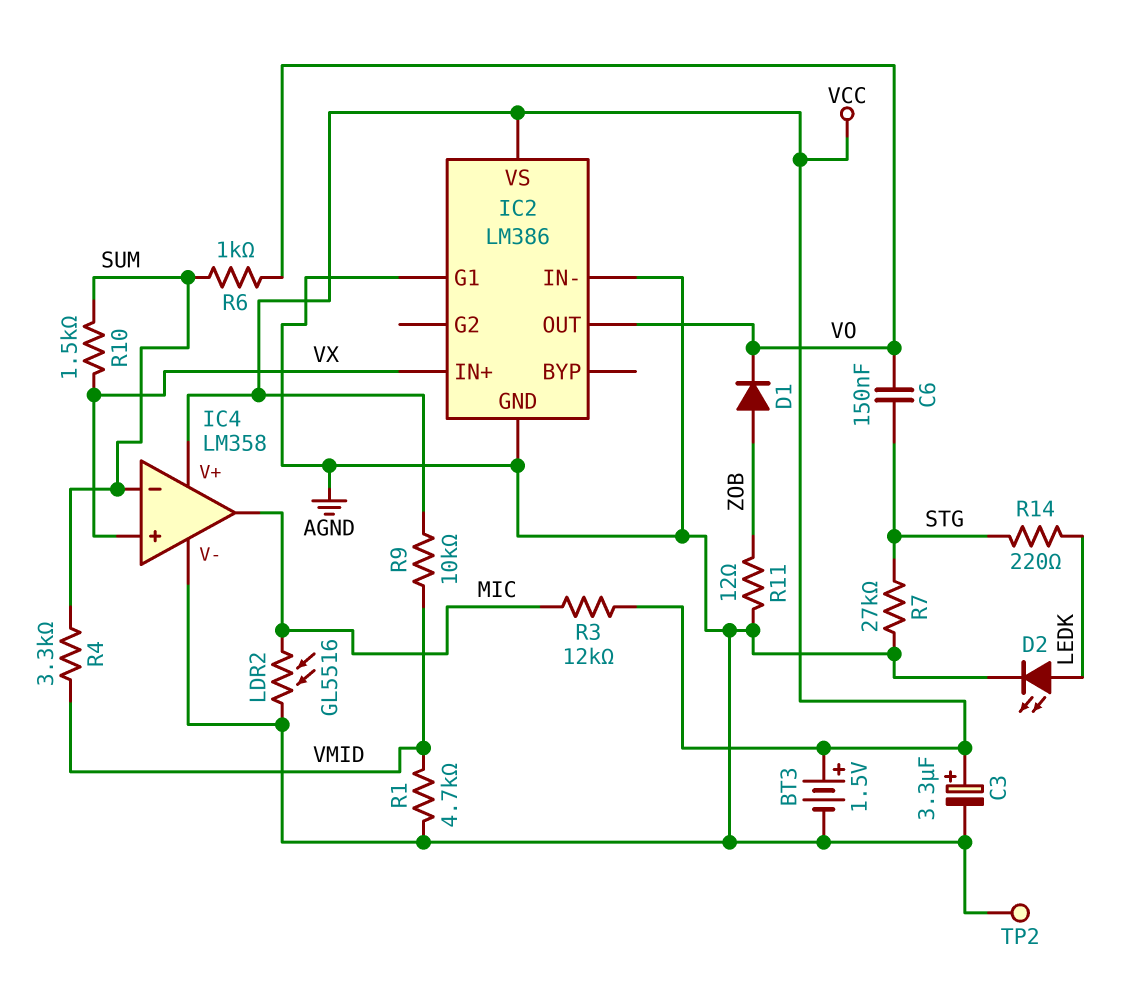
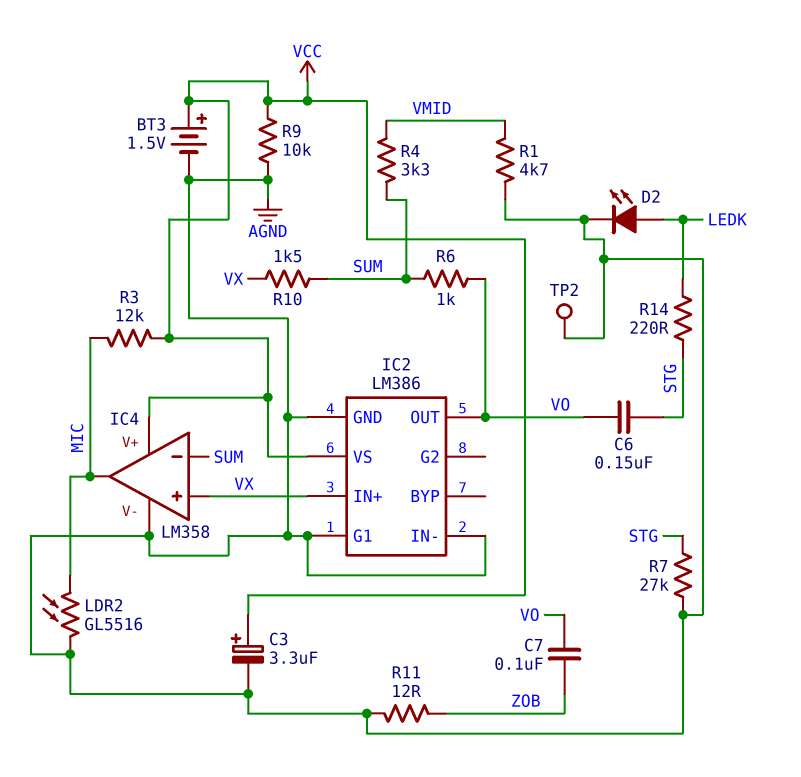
C7: none -> 100nF (VO, ZOB)
D1: diode (A ZOB, K VO) -> none
R9: 10k (VCC, VMID) -> 10k (AGND, VCC)

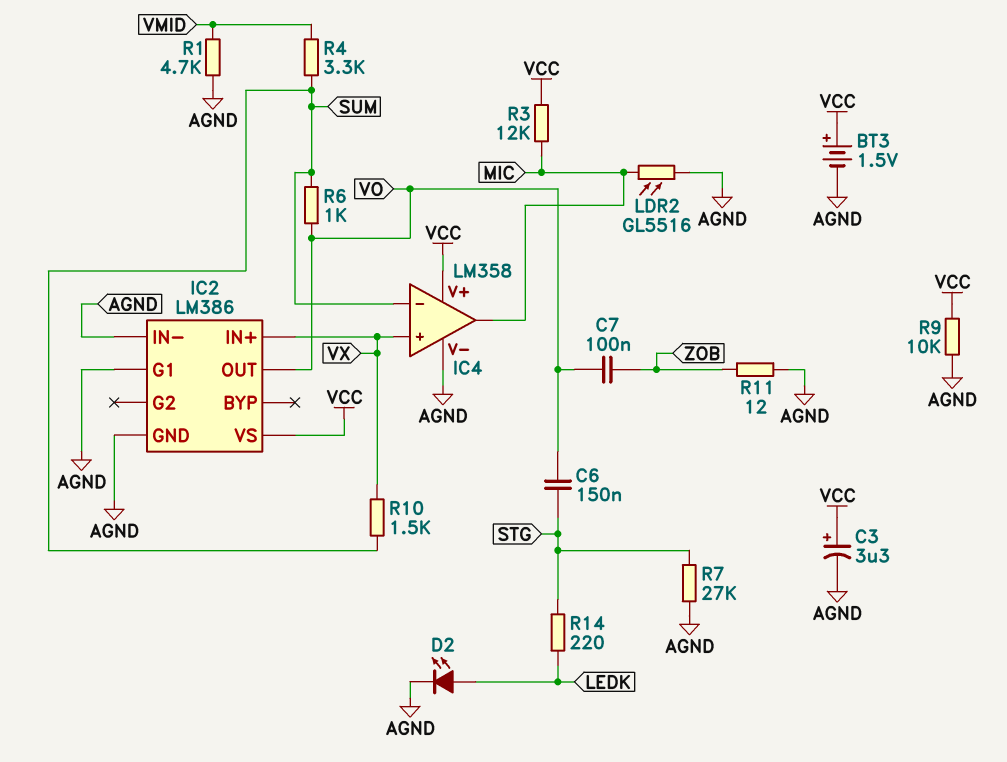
TP2: test point (AGND) -> none

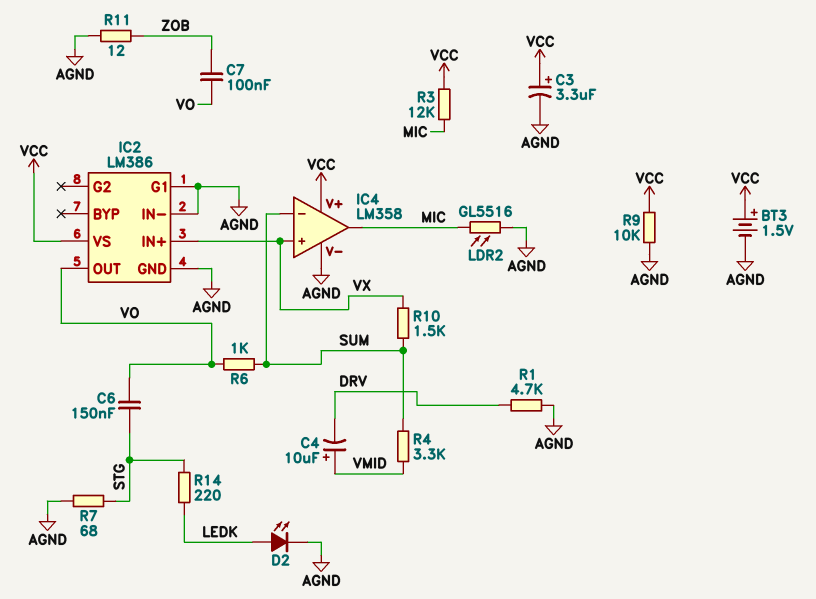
C4: none -> 10uF (plus VMID, minus DRV)
R1: 4.7k (AGND, VMID) -> 4.7k (AGND, DRV)
R7: 27k (AGND, STG) -> 68 (AGND, STG)

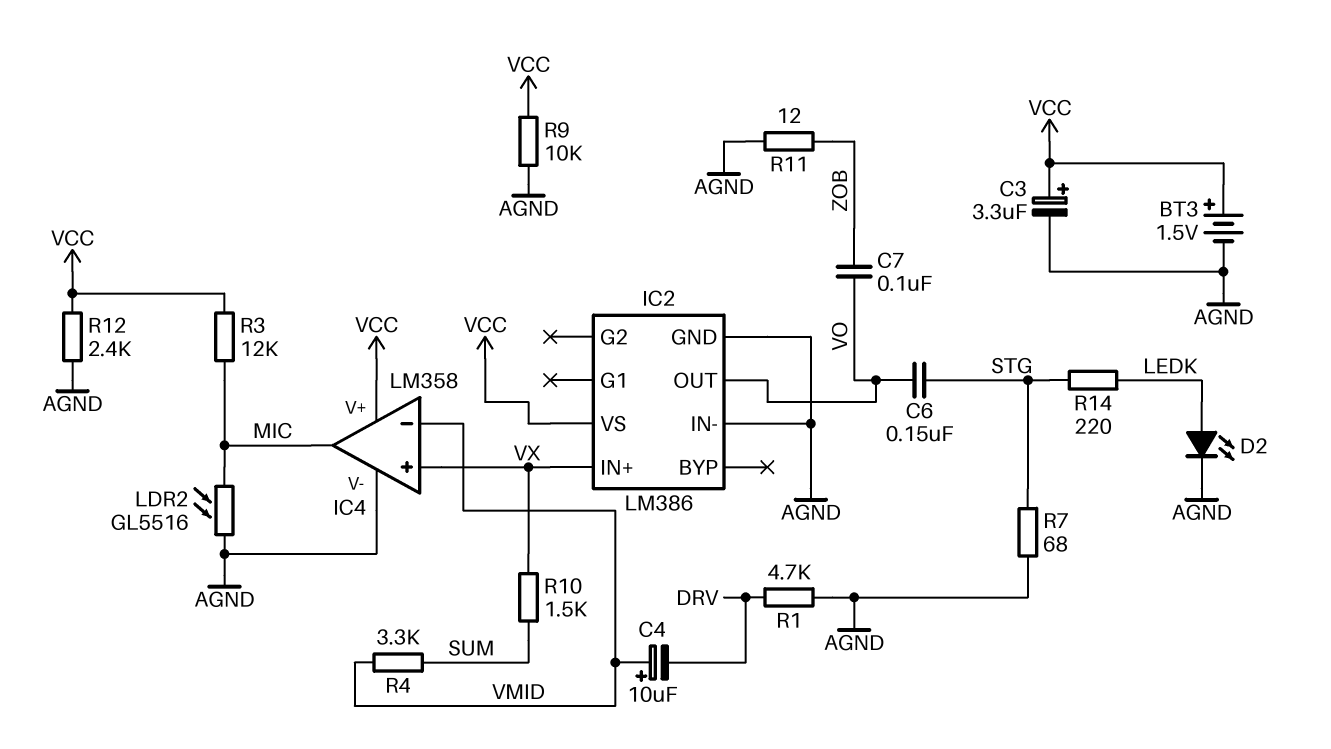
IC2 pin G1: AGND -> none
IC4 pin in-: SUM -> VMID
R6: 1k (SUM, VO) -> none
R12: none -> 2.4k (AGND, VCC)

